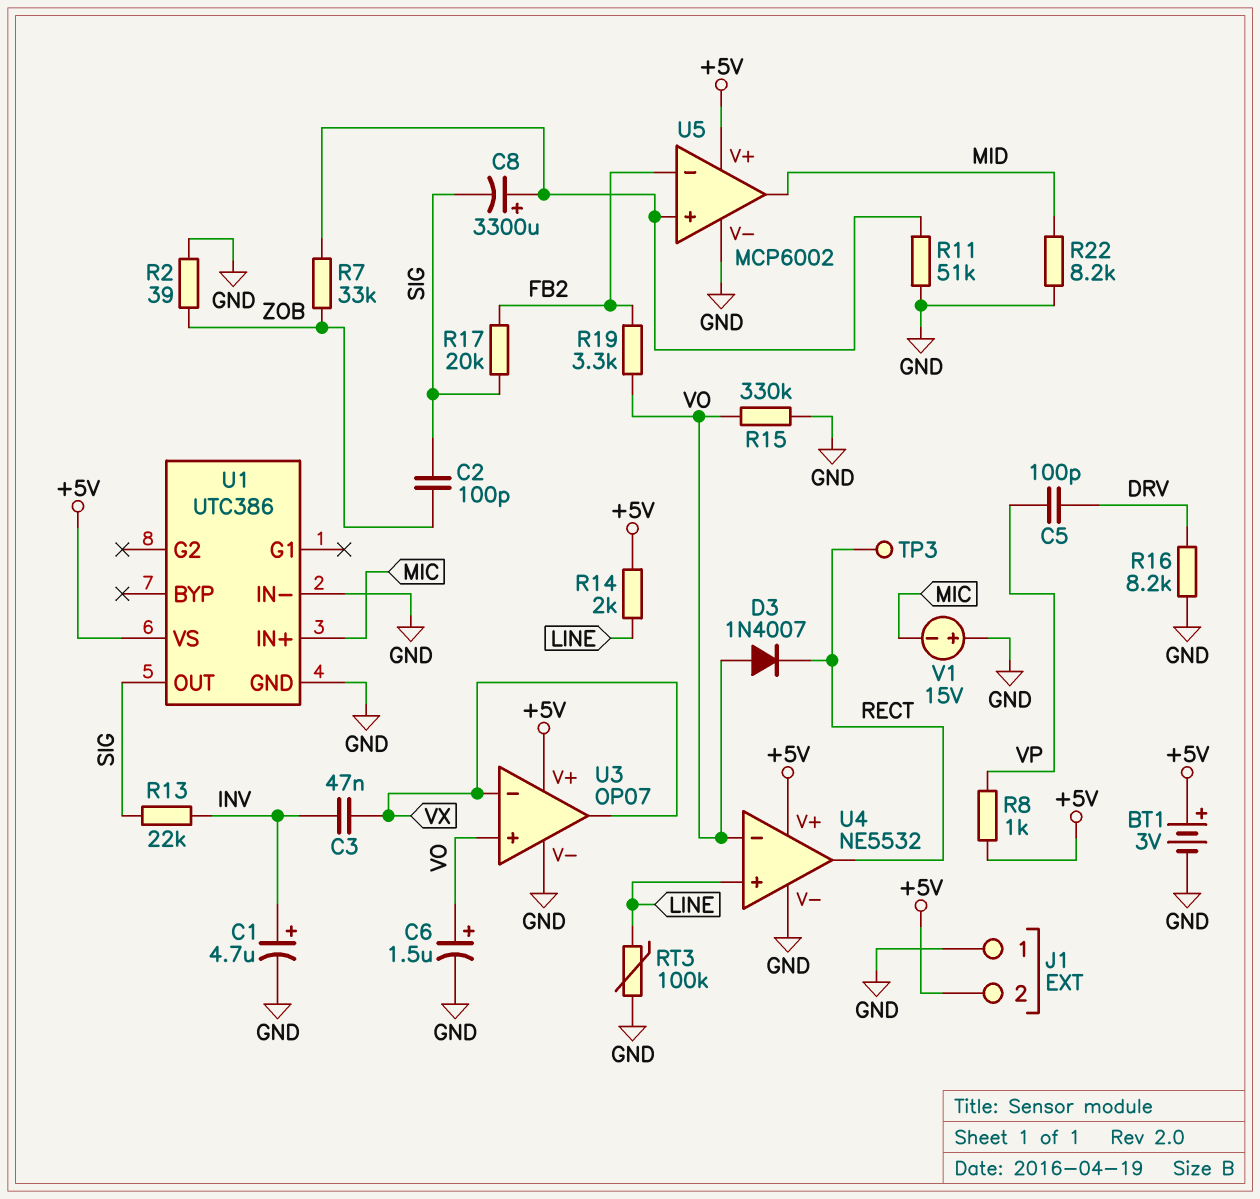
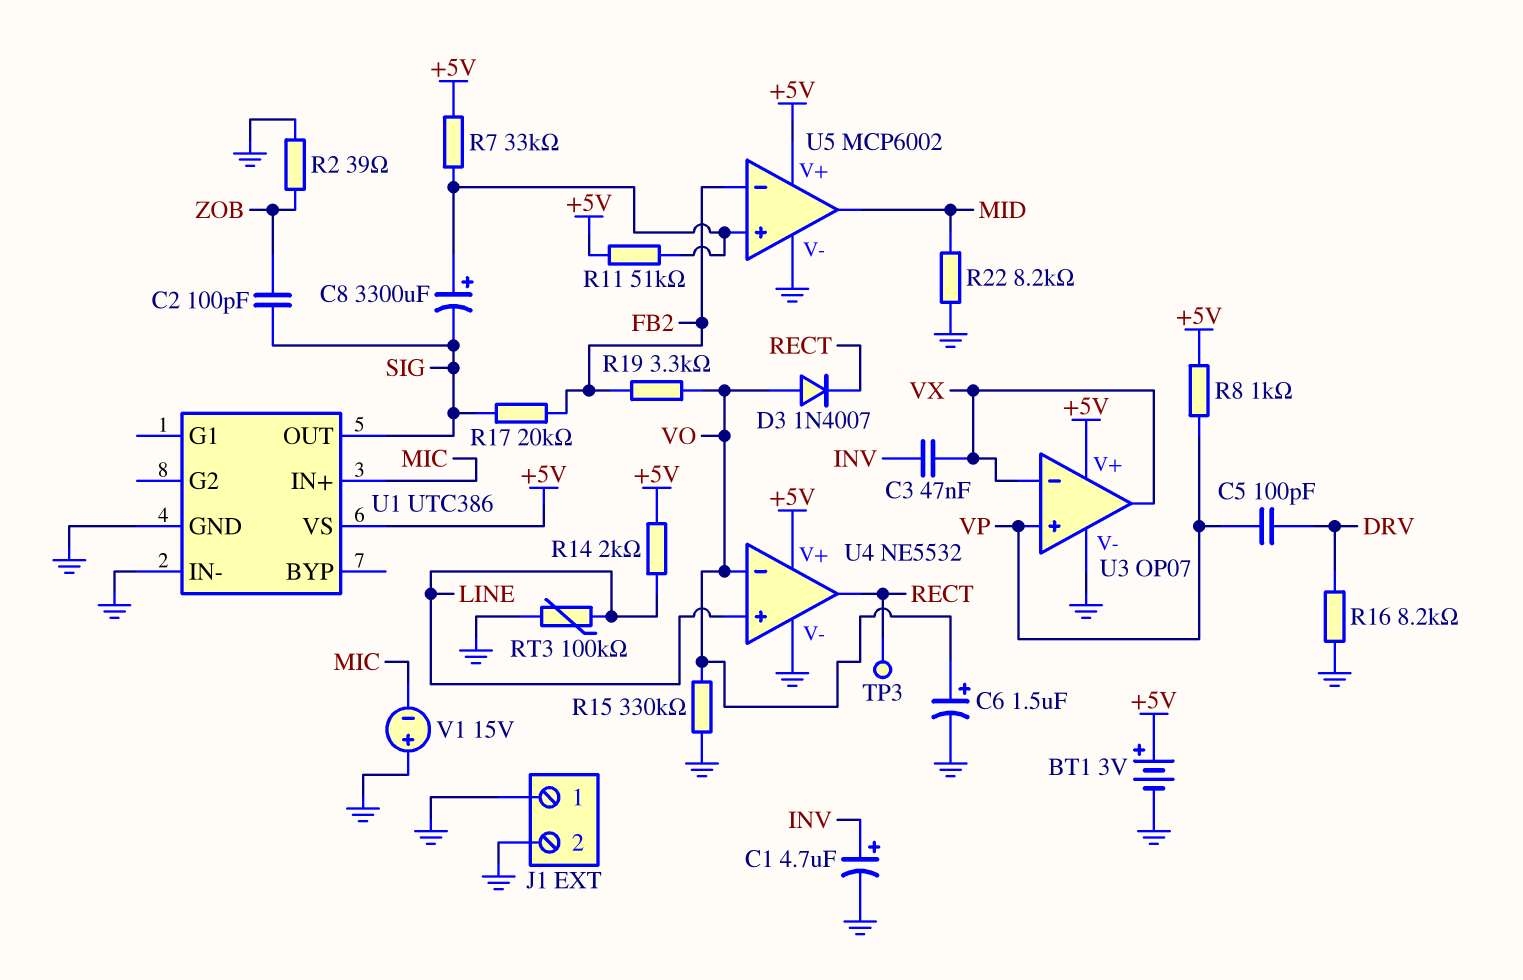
J1 pin 2: +5V -> GND
R7: 33k (U5/in+, ZOB) -> 33k (+5V, U5/in+)
R11: 51k (GND, U5/in+) -> 51k (+5V, U5/in+)
R13: 22k (INV, SIG) -> none
U3 pin in+: VO -> VP

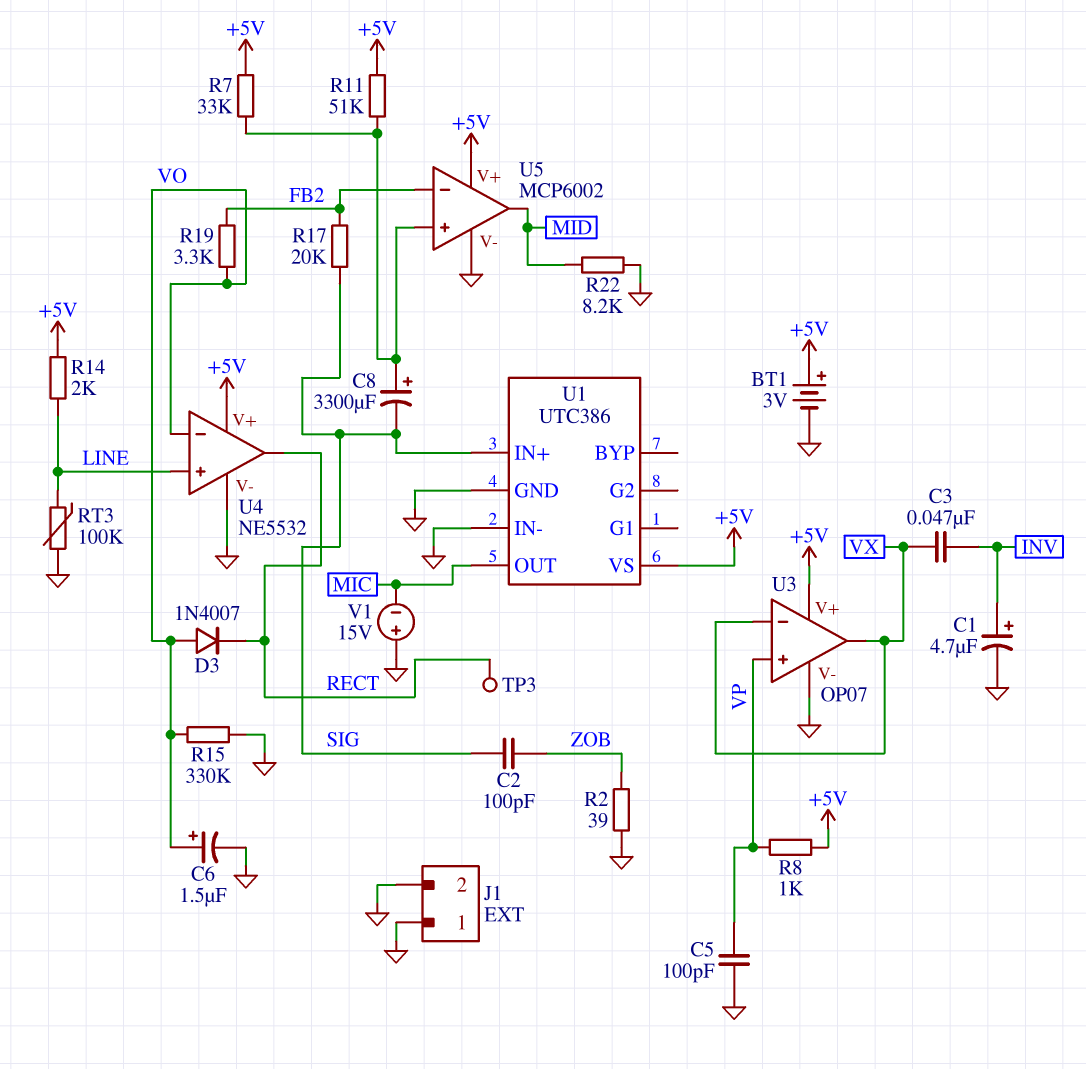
C5: 100pF (DRV, VP) -> 100pF (GND, VP)
R16: 8.2k (DRV, GND) -> none
U1 pin IN+: MIC -> SIG
U1 pin OUT: SIG -> MIC

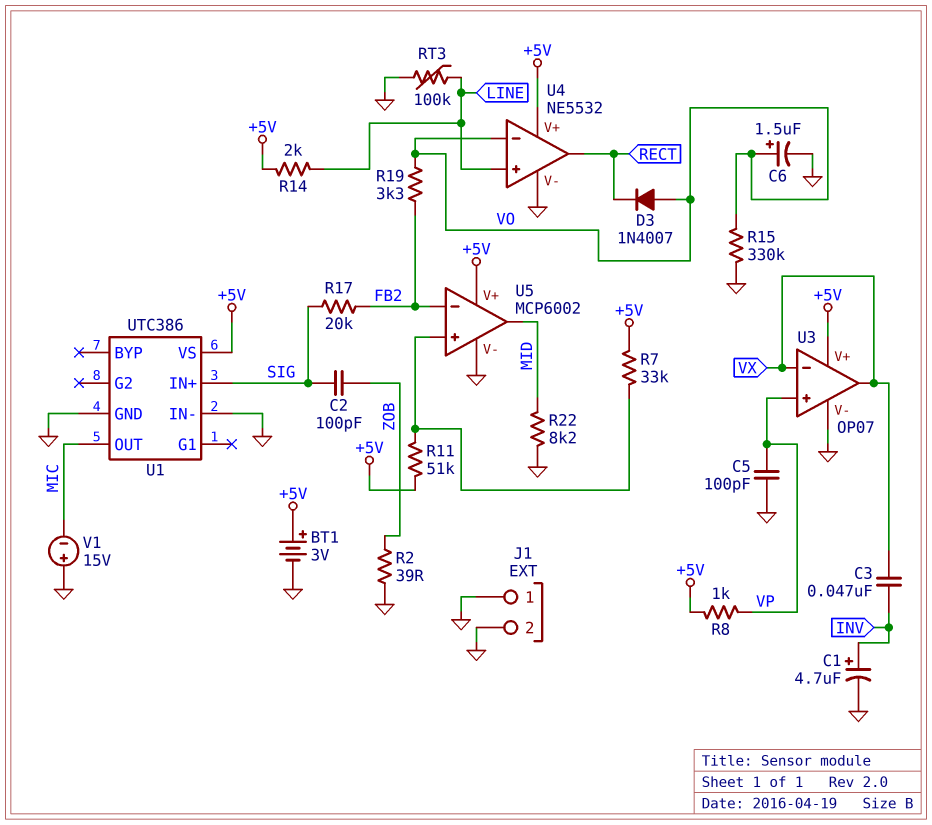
C8: 3300uF (plus U5/in+, minus SIG) -> none
TP3: test point (RECT) -> none

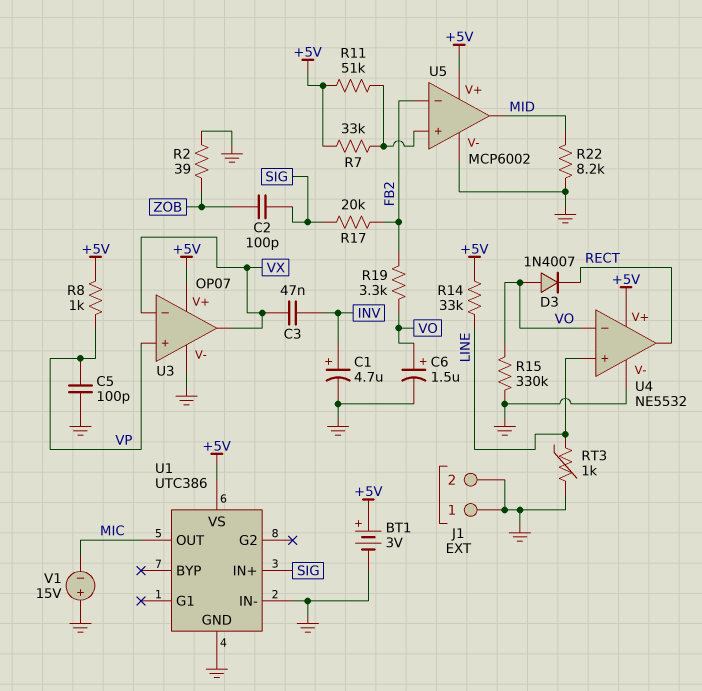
R14: 2k (+5V, LINE) -> 33k (+5V, LINE)
RT3: 100k (GND, LINE) -> 1k (GND, LINE)

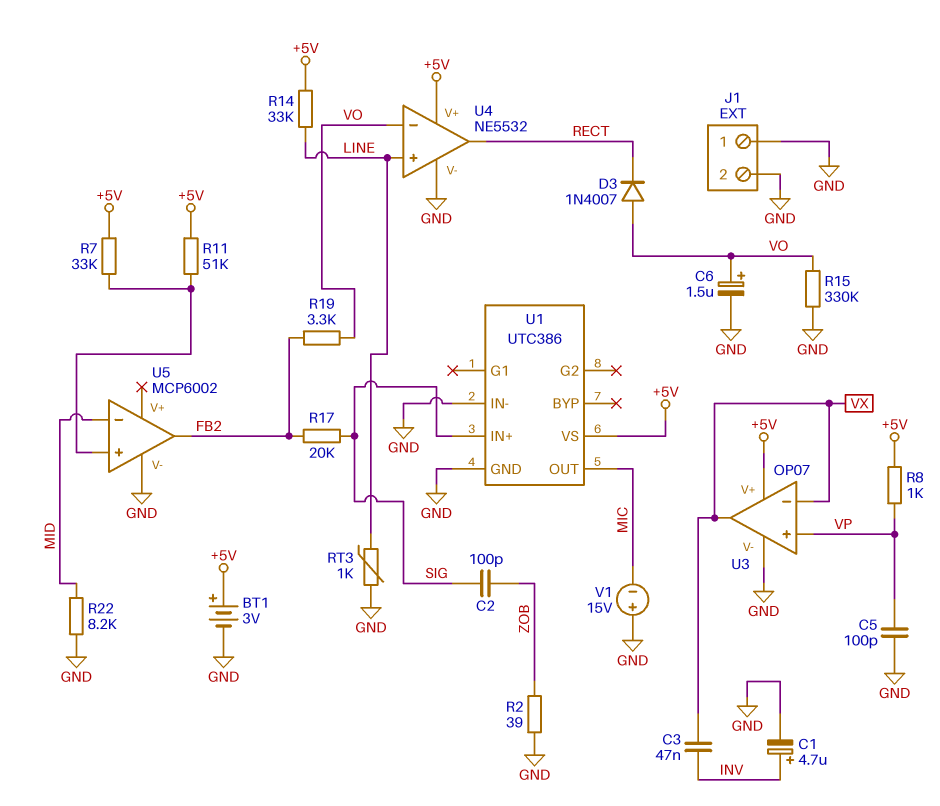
U5 pin V+: +5V -> none
U5 pin in-: FB2 -> MID
U5 pin out: MID -> FB2

